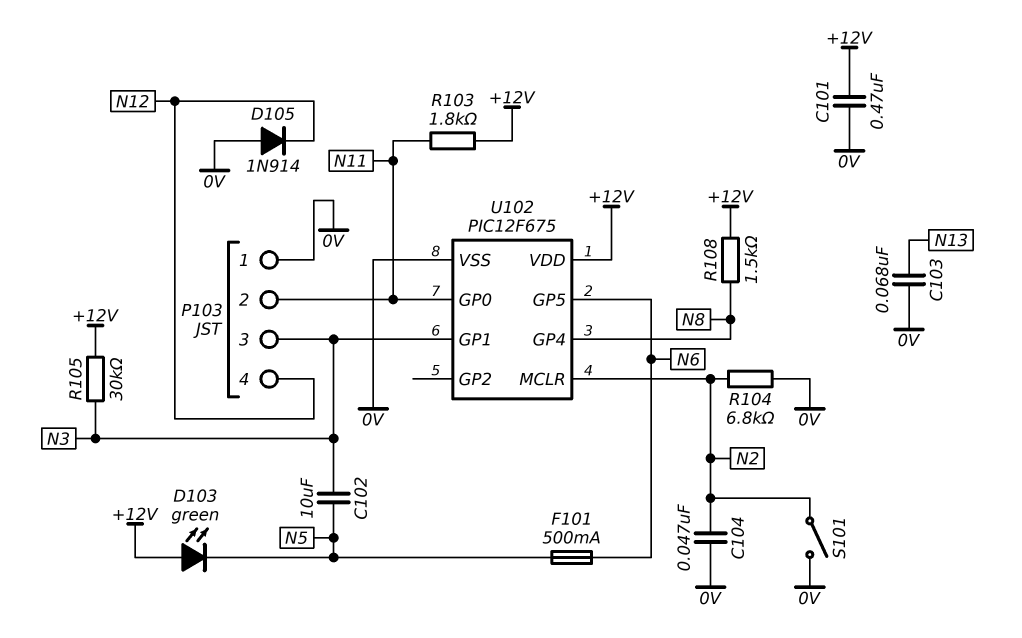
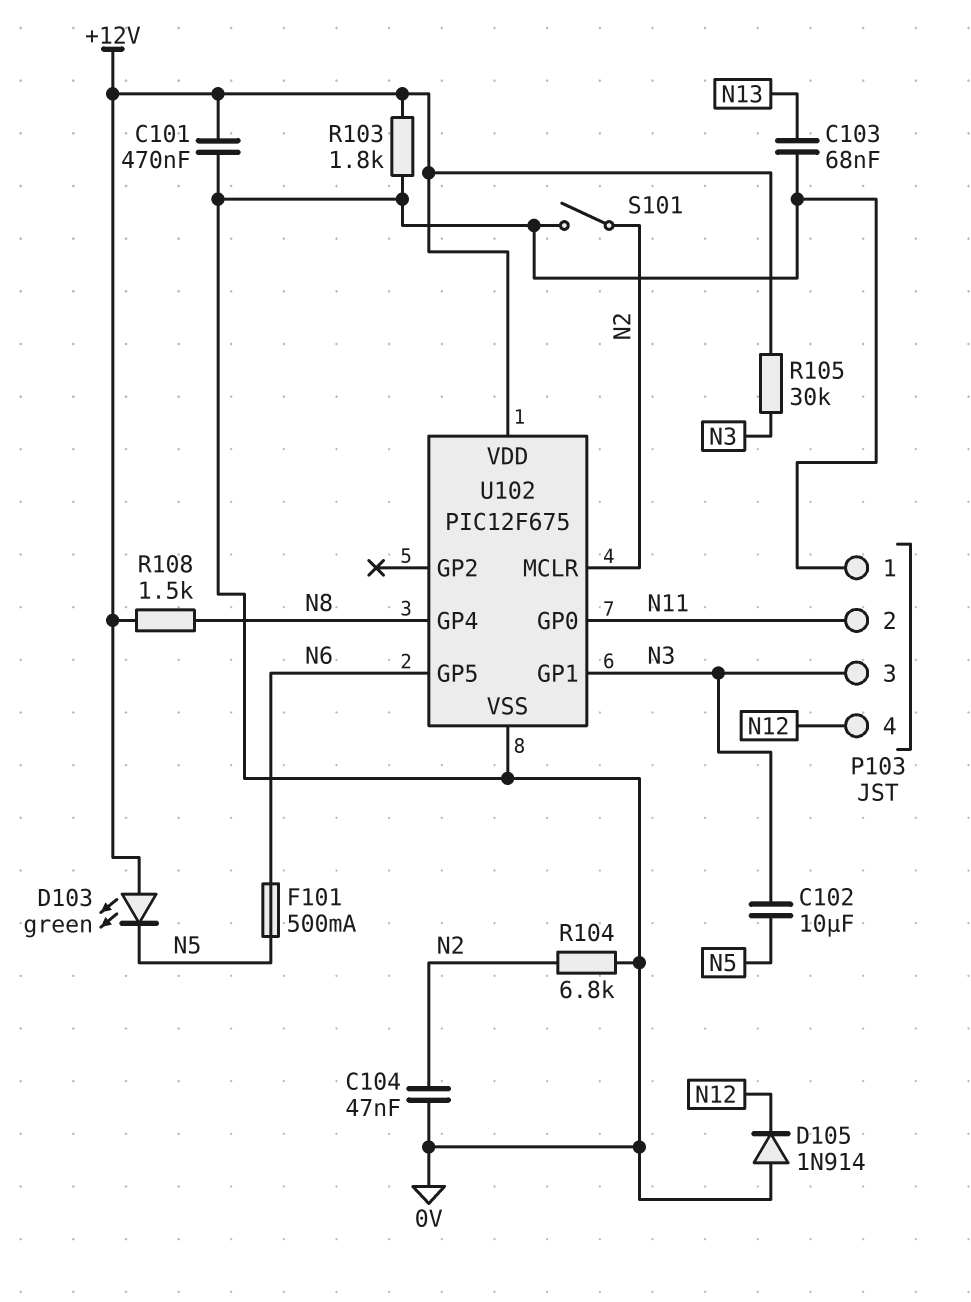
R103: 1.8k (+12V, N11) -> 1.8k (+12V, 0V)

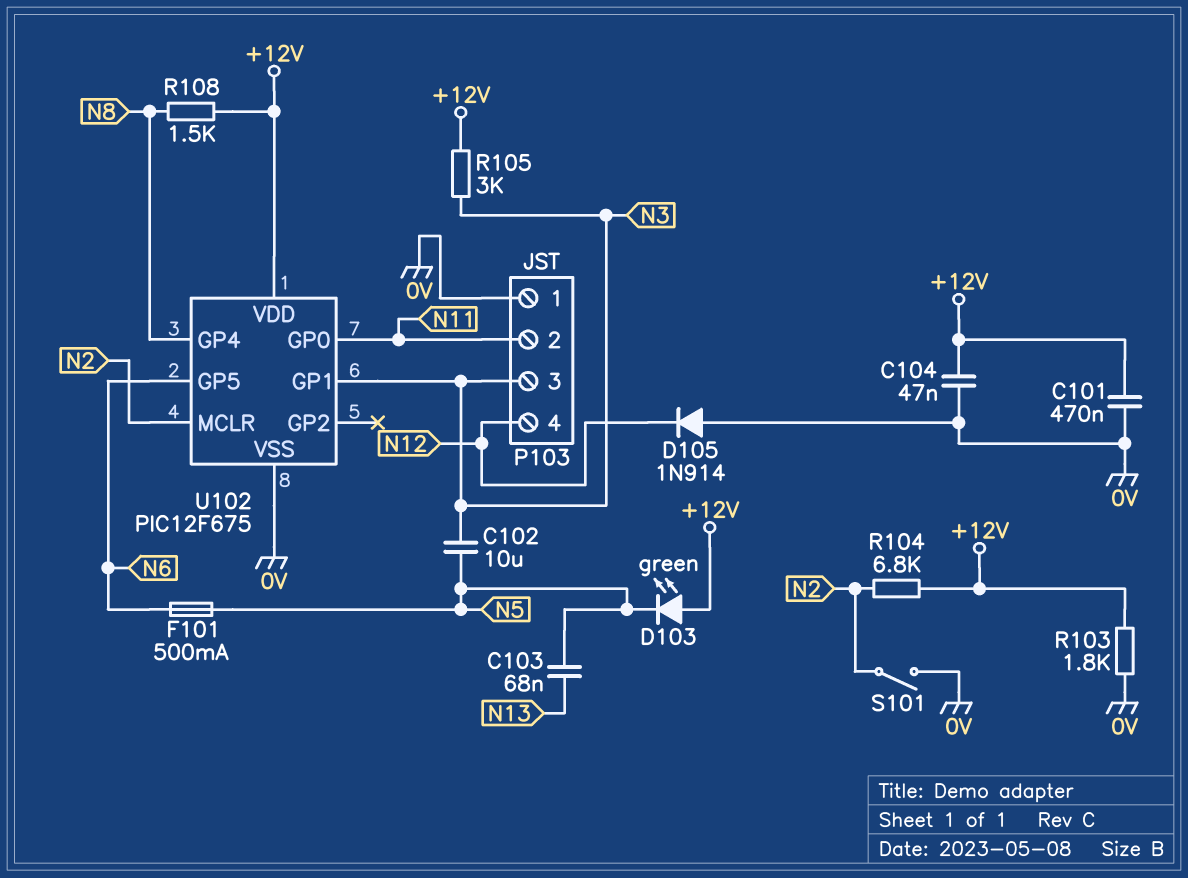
C103: 68nF (0V, N13) -> 68nF (N5, N13)
C104: 47nF (0V, N2) -> 47nF (+12V, 0V)
R104: 6.8k (0V, N2) -> 6.8k (+12V, N2)
R105: 30k (+12V, N3) -> 3k (+12V, N3)

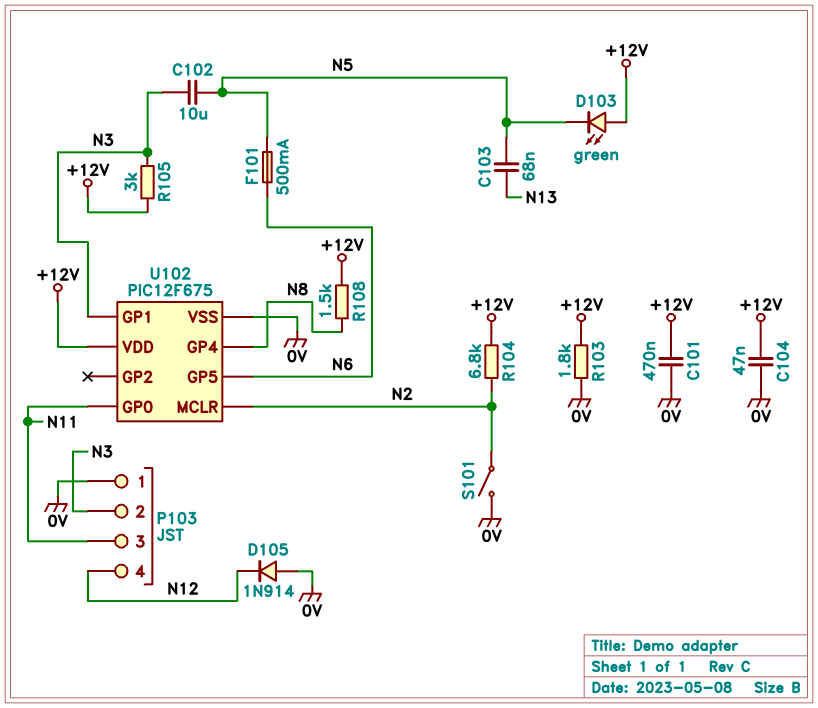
P103 pin 2: N11 -> N3
P103 pin 3: N3 -> N11

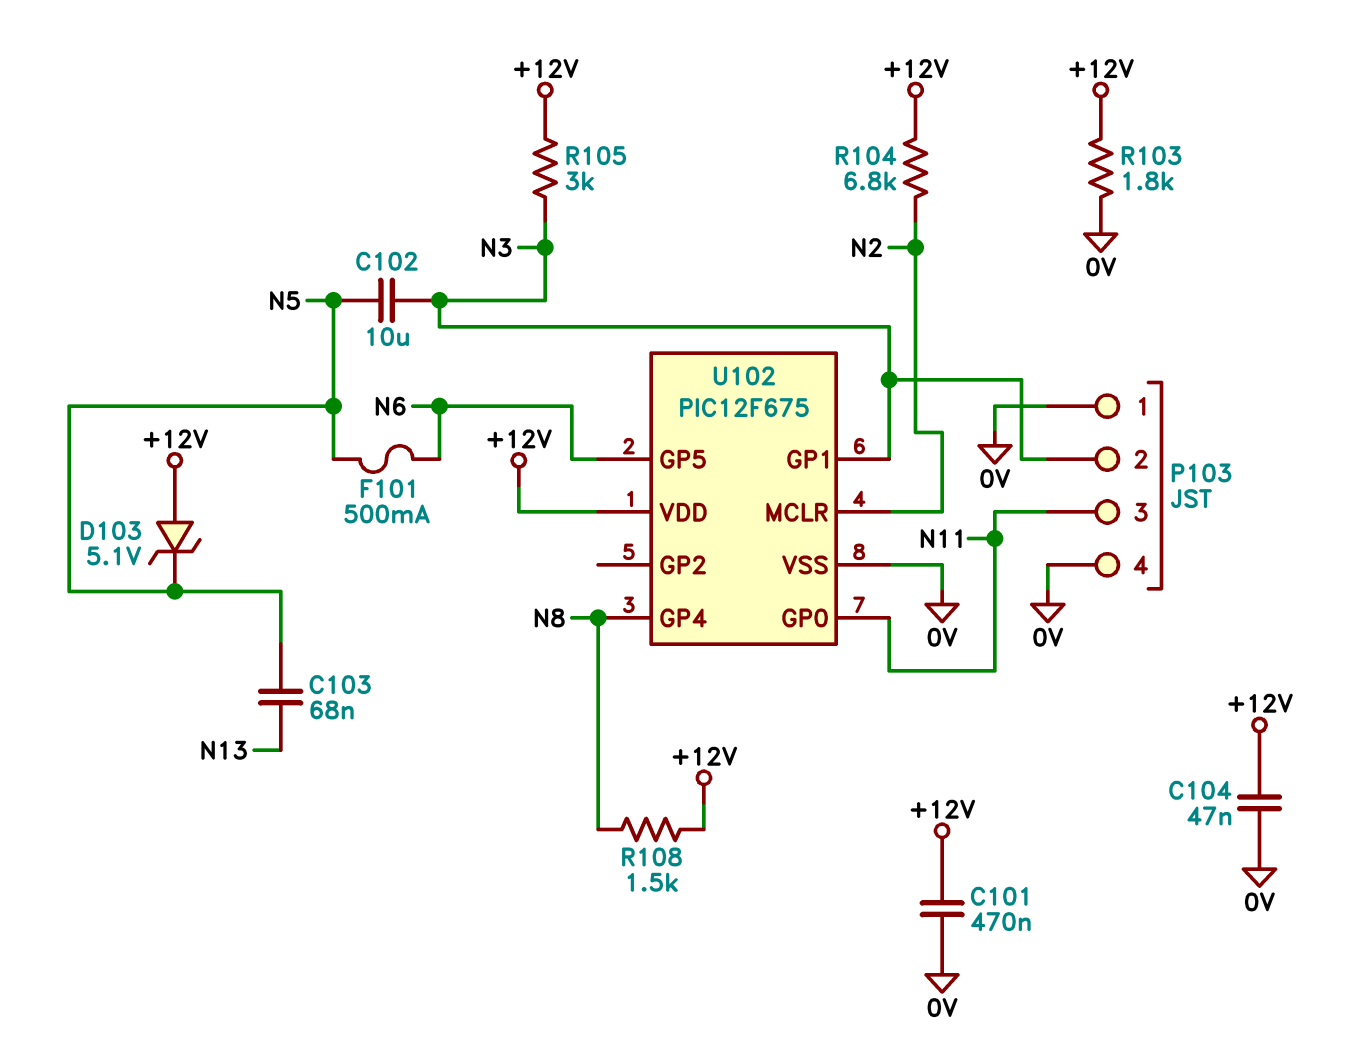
D103: LED green (A +12V, K N5) -> zener 5.1V (A +12V, K N5)
D105: diode 1N914 (A 0V, K N12) -> none
P103 pin 4: N12 -> 0V
S101: switch (0V, N2) -> none

